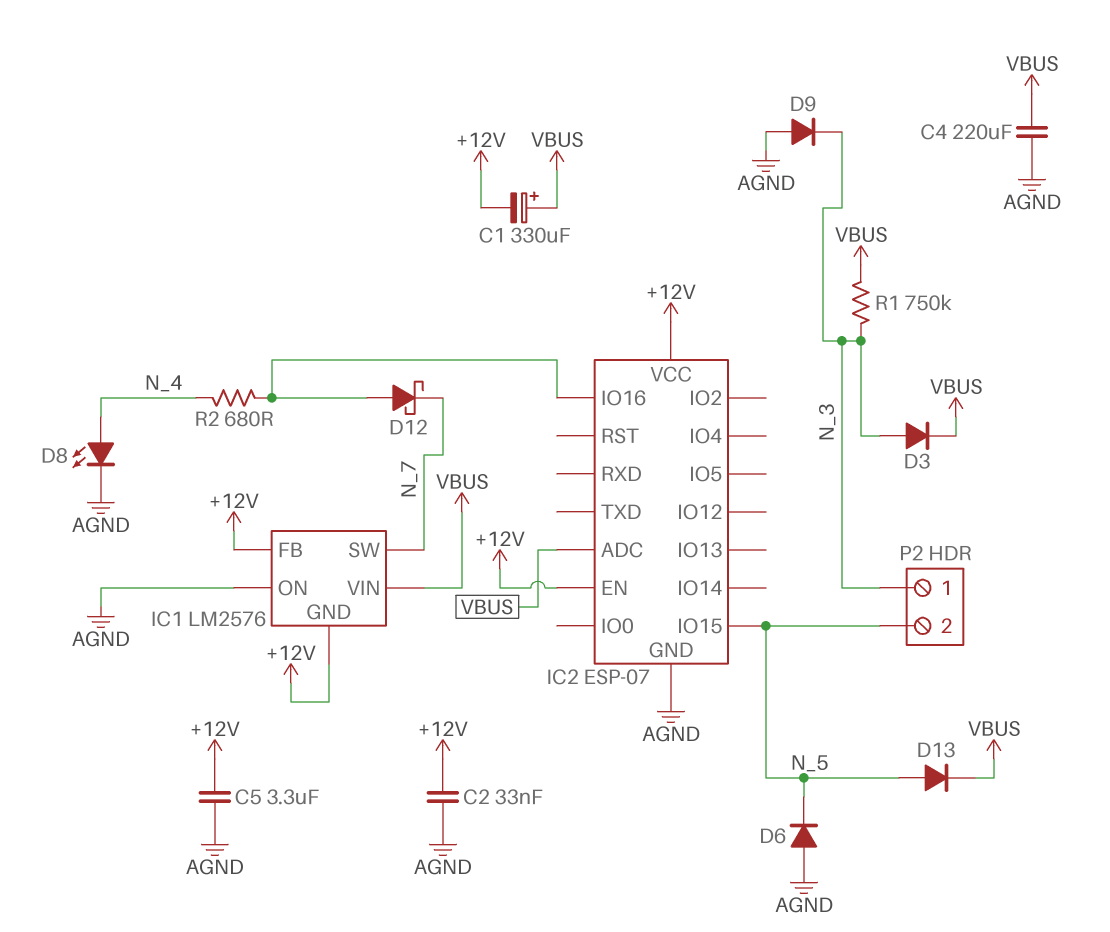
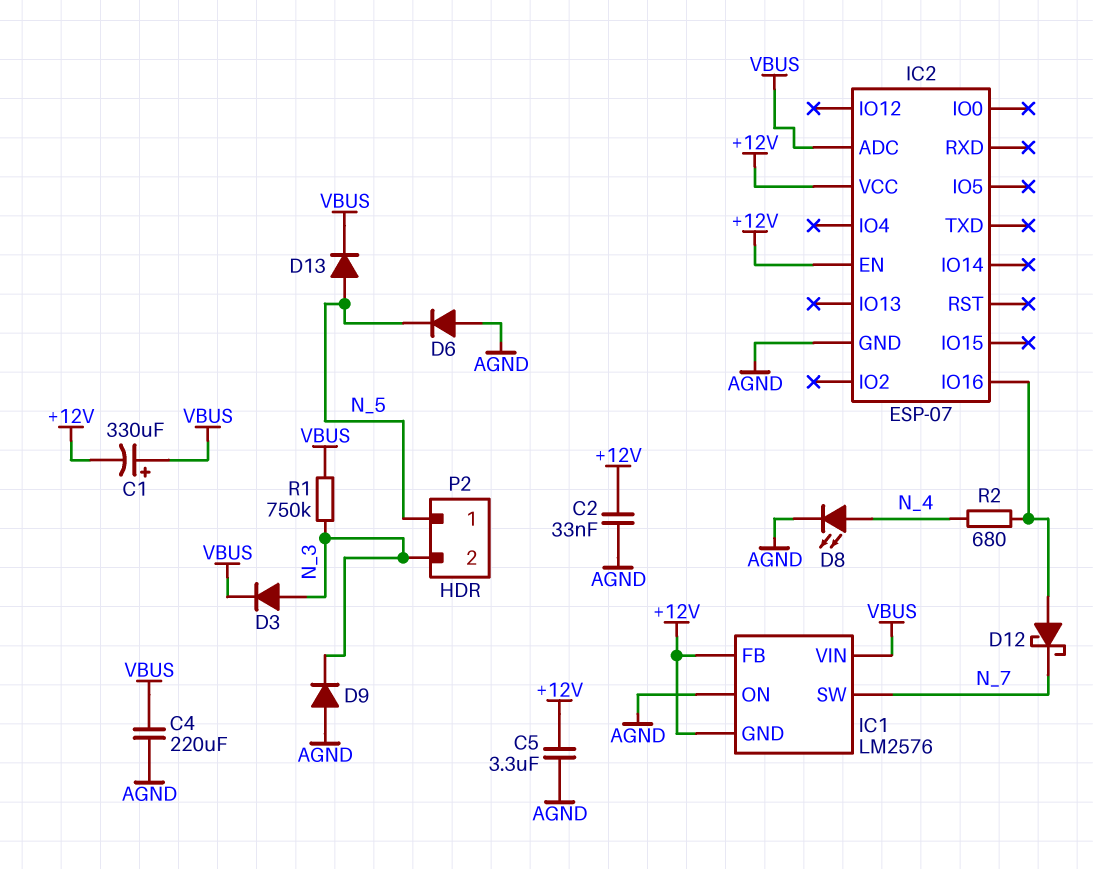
IC2 pin IO15: N_5 -> none
P2 pin 1: N_3 -> N_5
P2 pin 2: N_5 -> N_3

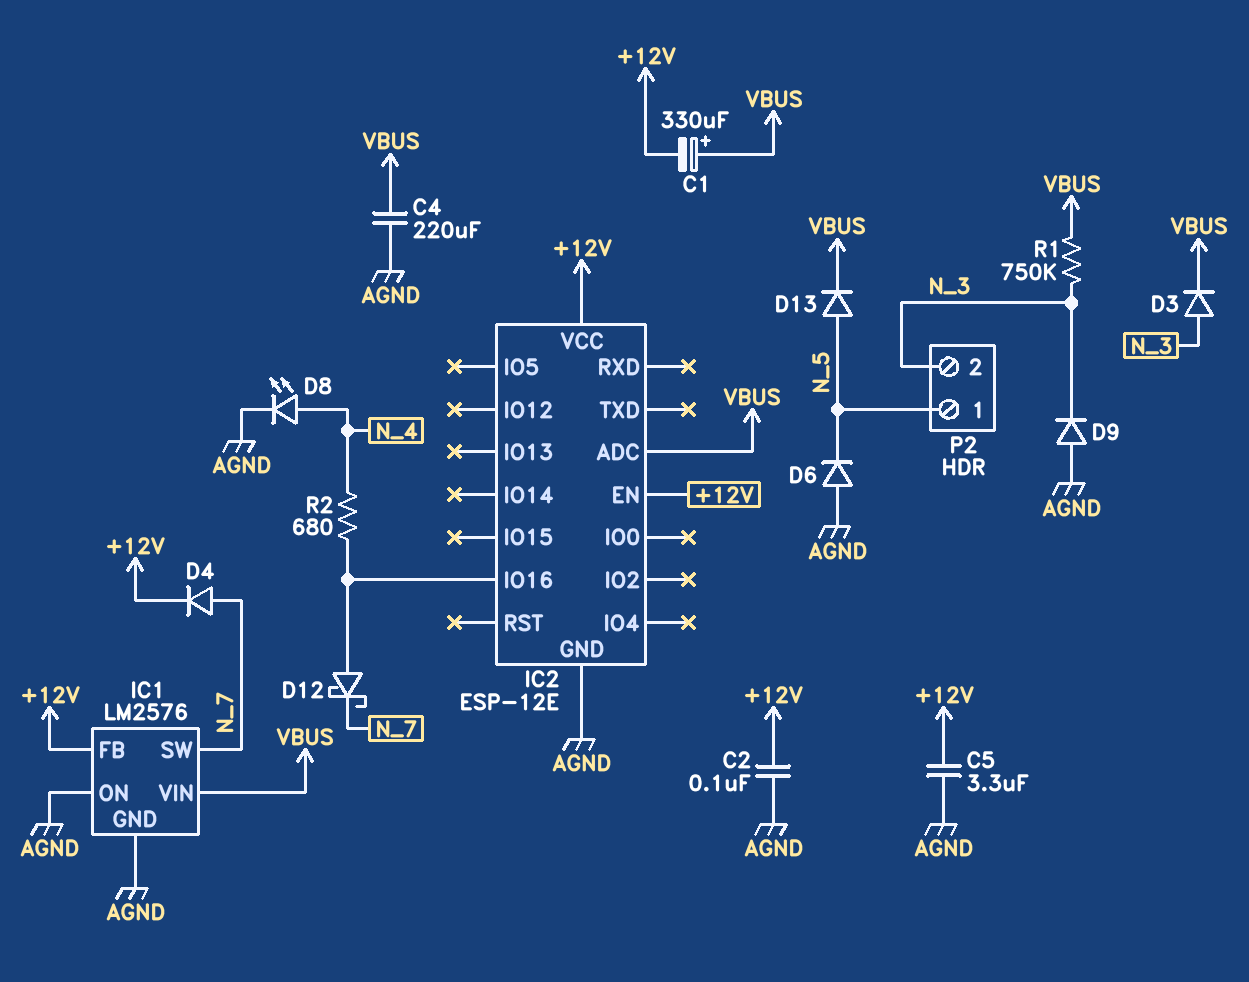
C2: 33nF (+12V, AGND) -> 100nF (+12V, AGND)
D4: none -> diode (A N_7, K +12V)
IC1 pin GND: +12V -> AGND
IC2: ESP-07 -> ESP-12E

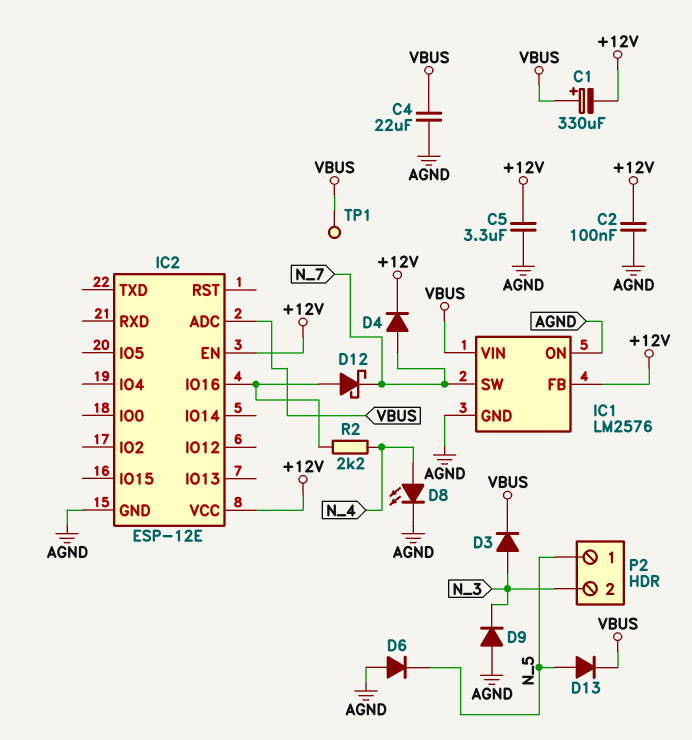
C4: 220uF (AGND, VBUS) -> 22uF (AGND, VBUS)
R1: 750k (N_3, VBUS) -> none
R2: 680 (IC2/IO16, N_4) -> 2.2k (IC2/IO16, N_4)
TP1: none -> test point (VBUS)

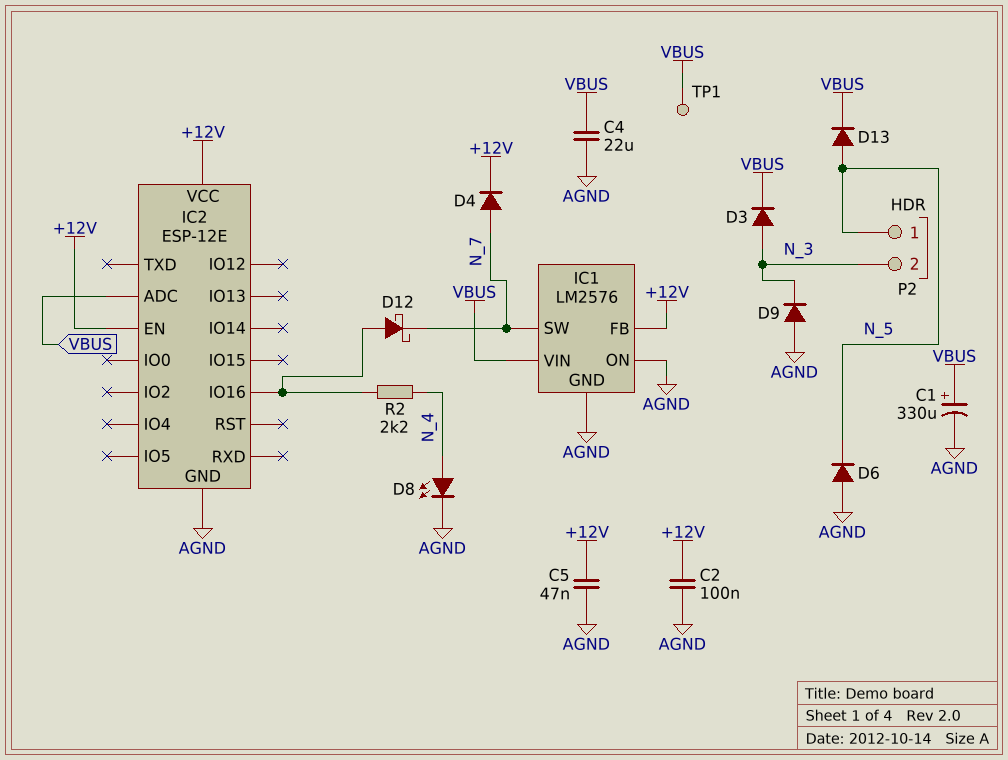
C1: 330uF (plus VBUS, minus +12V) -> 330uF (plus VBUS, minus AGND)
C5: 3.3uF (+12V, AGND) -> 47nF (+12V, AGND)

